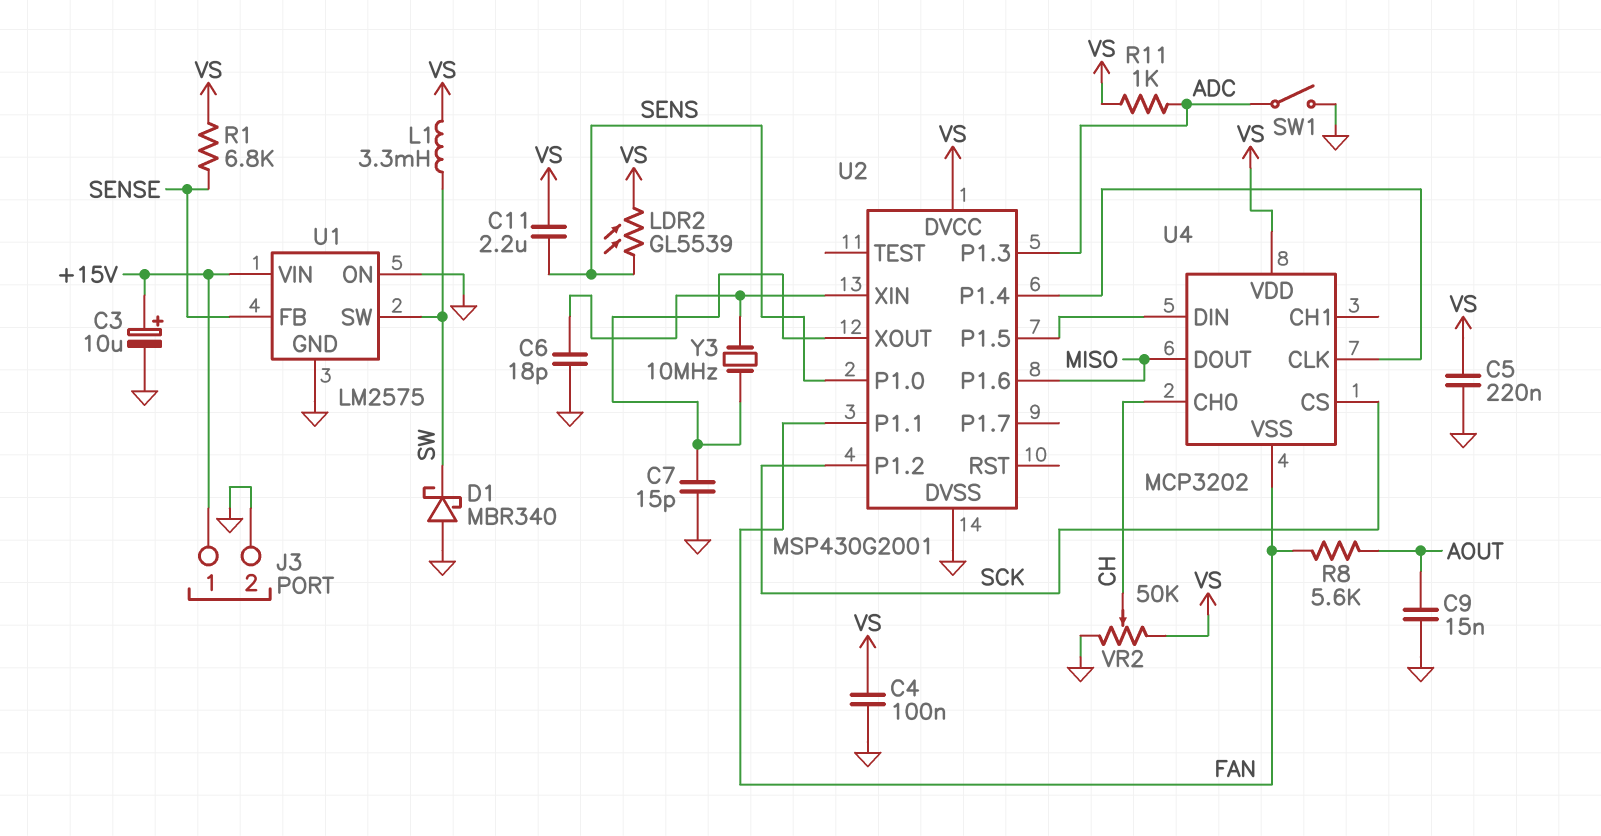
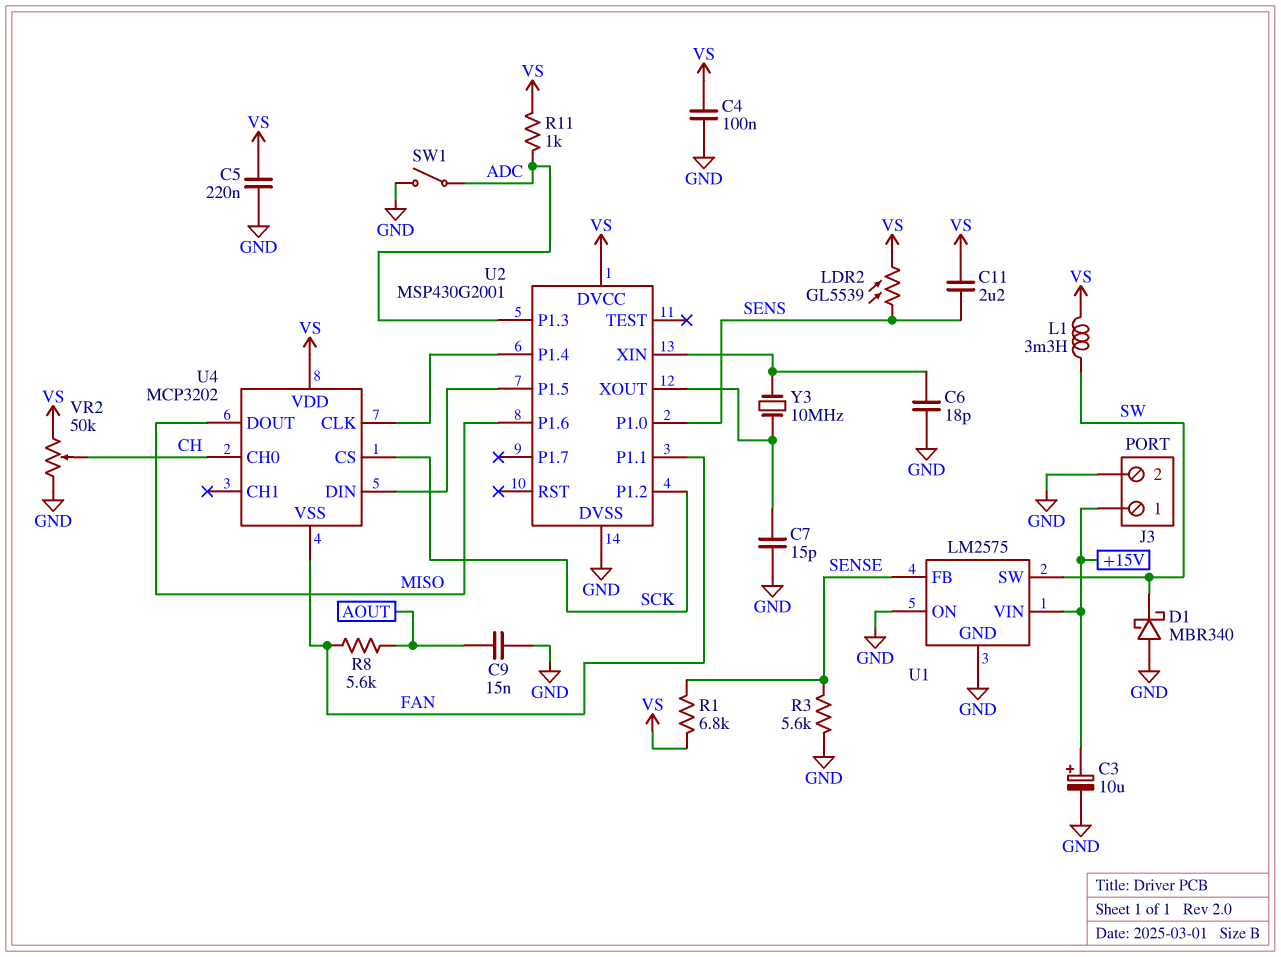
R3: none -> 5.6k (GND, SENSE)

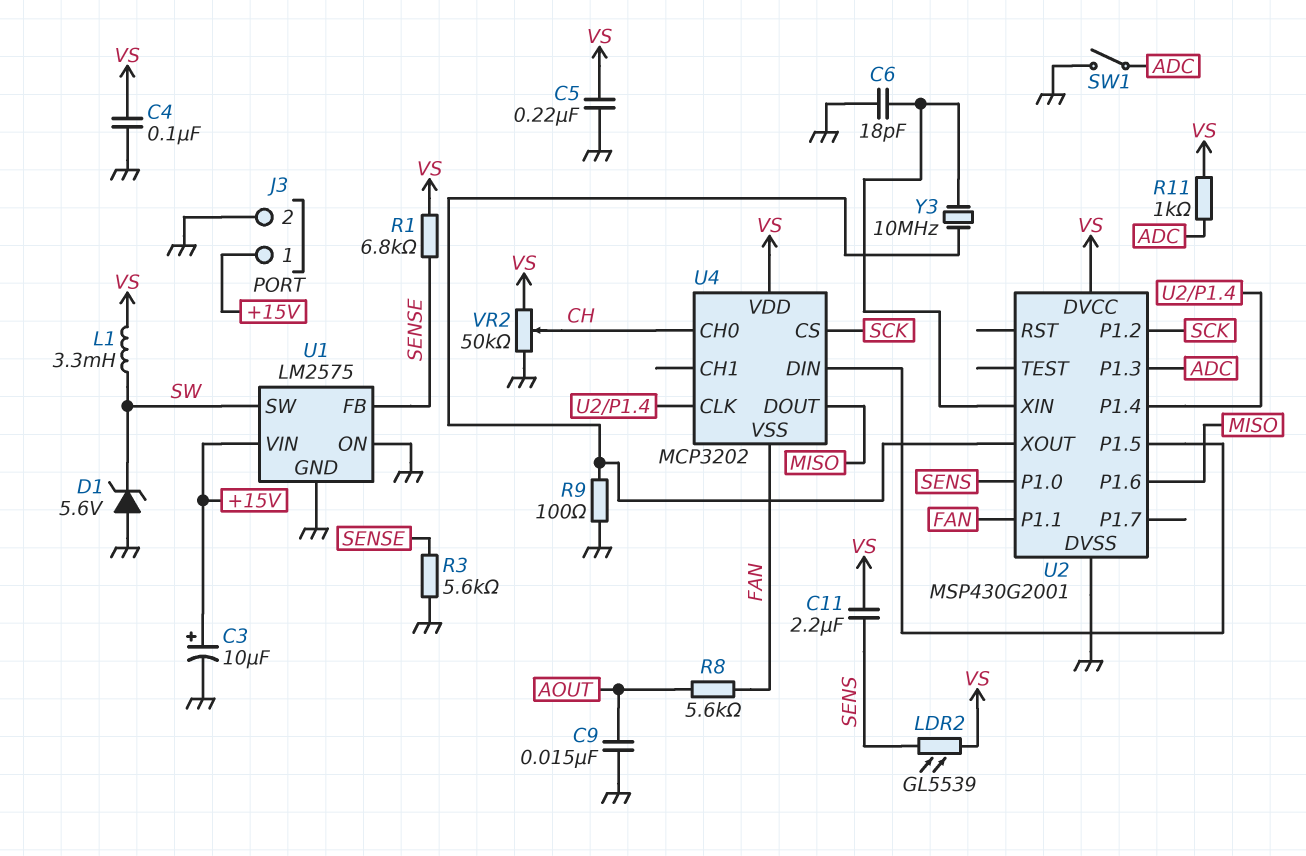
C7: 15pF (GND, U2/XOUT) -> none
D1: schottky MBR340 (A GND, K SW) -> zener 5.6V (A GND, K SW)
R9: none -> 100 (GND, U2/XOUT)

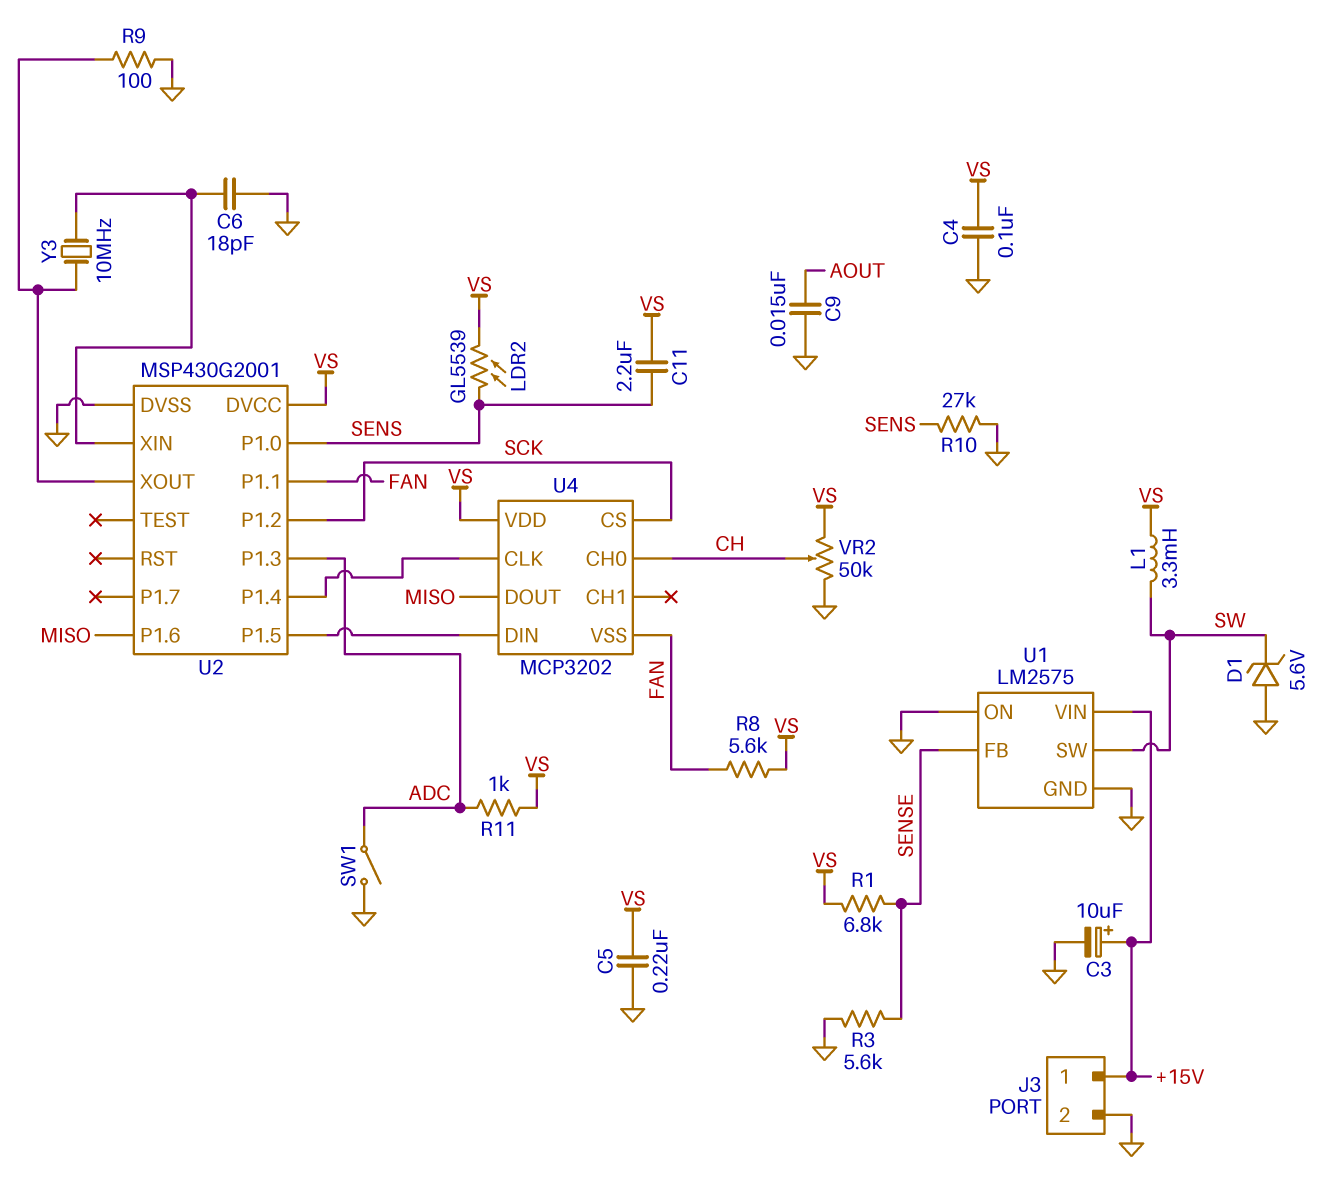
R8: 5.6k (AOUT, FAN) -> 5.6k (FAN, VS)
R10: none -> 27k (GND, SENS)

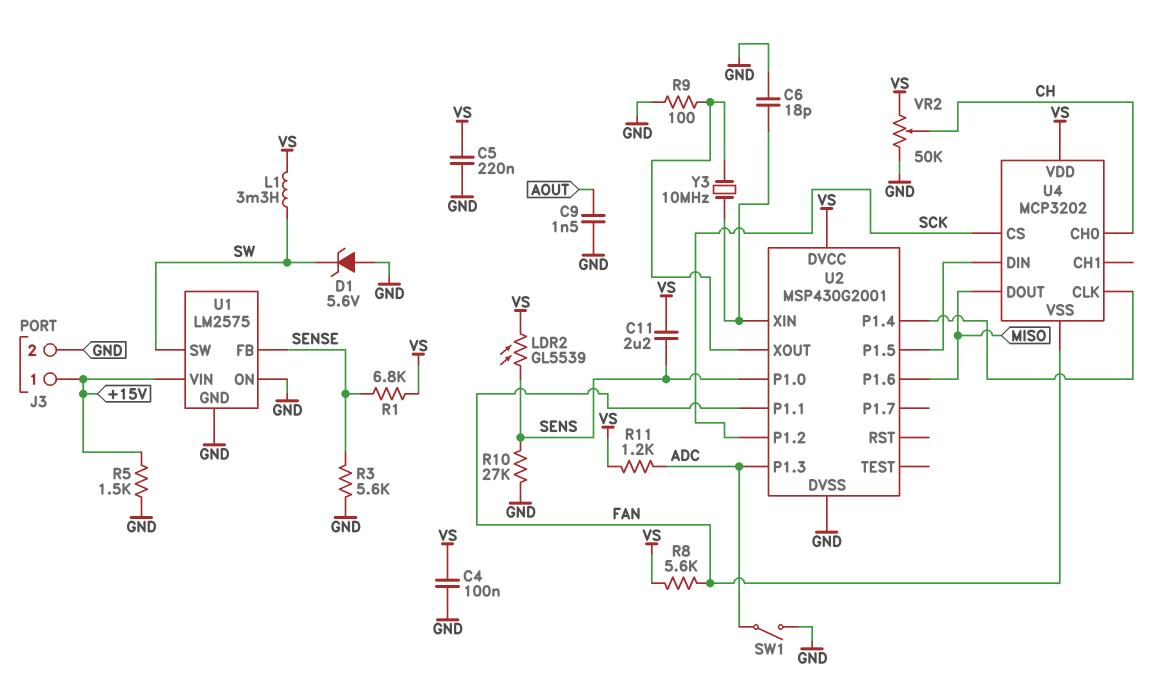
C3: 10uF (plus +15V, minus GND) -> none
C9: 15nF (AOUT, GND) -> 1.5nF (AOUT, GND)
R5: none -> 1.5k (+15V, GND)
R11: 1k (ADC, VS) -> 1.2k (ADC, VS)

